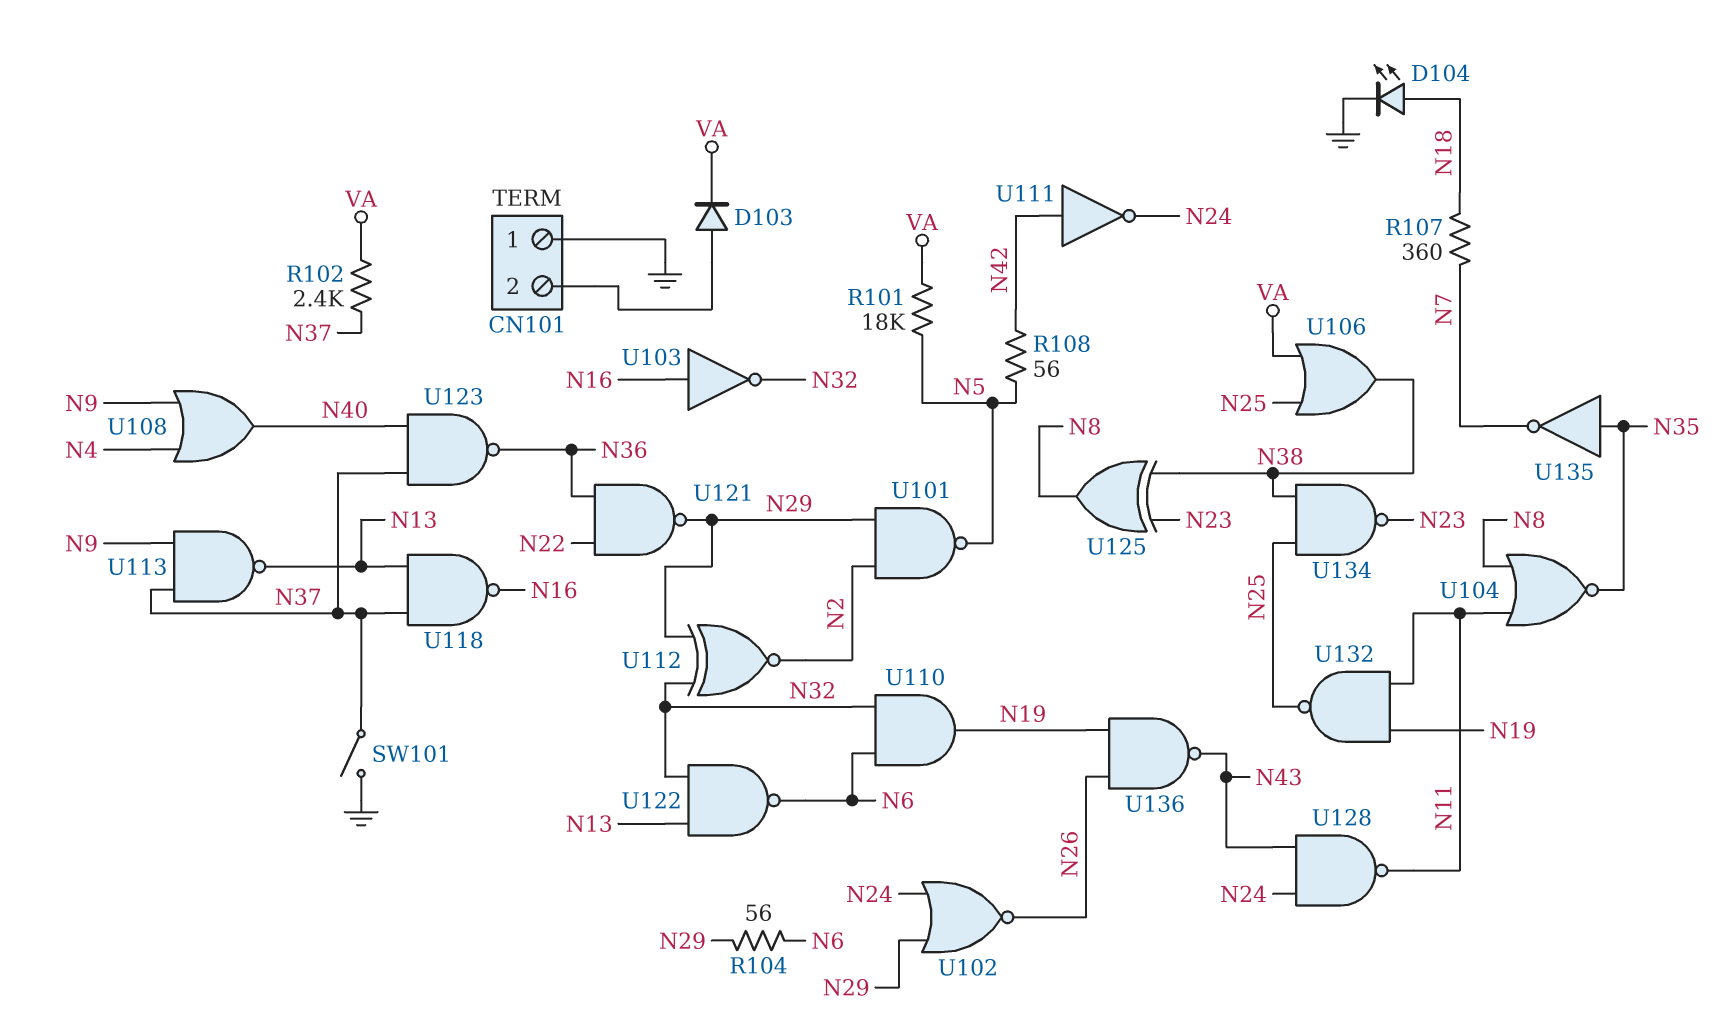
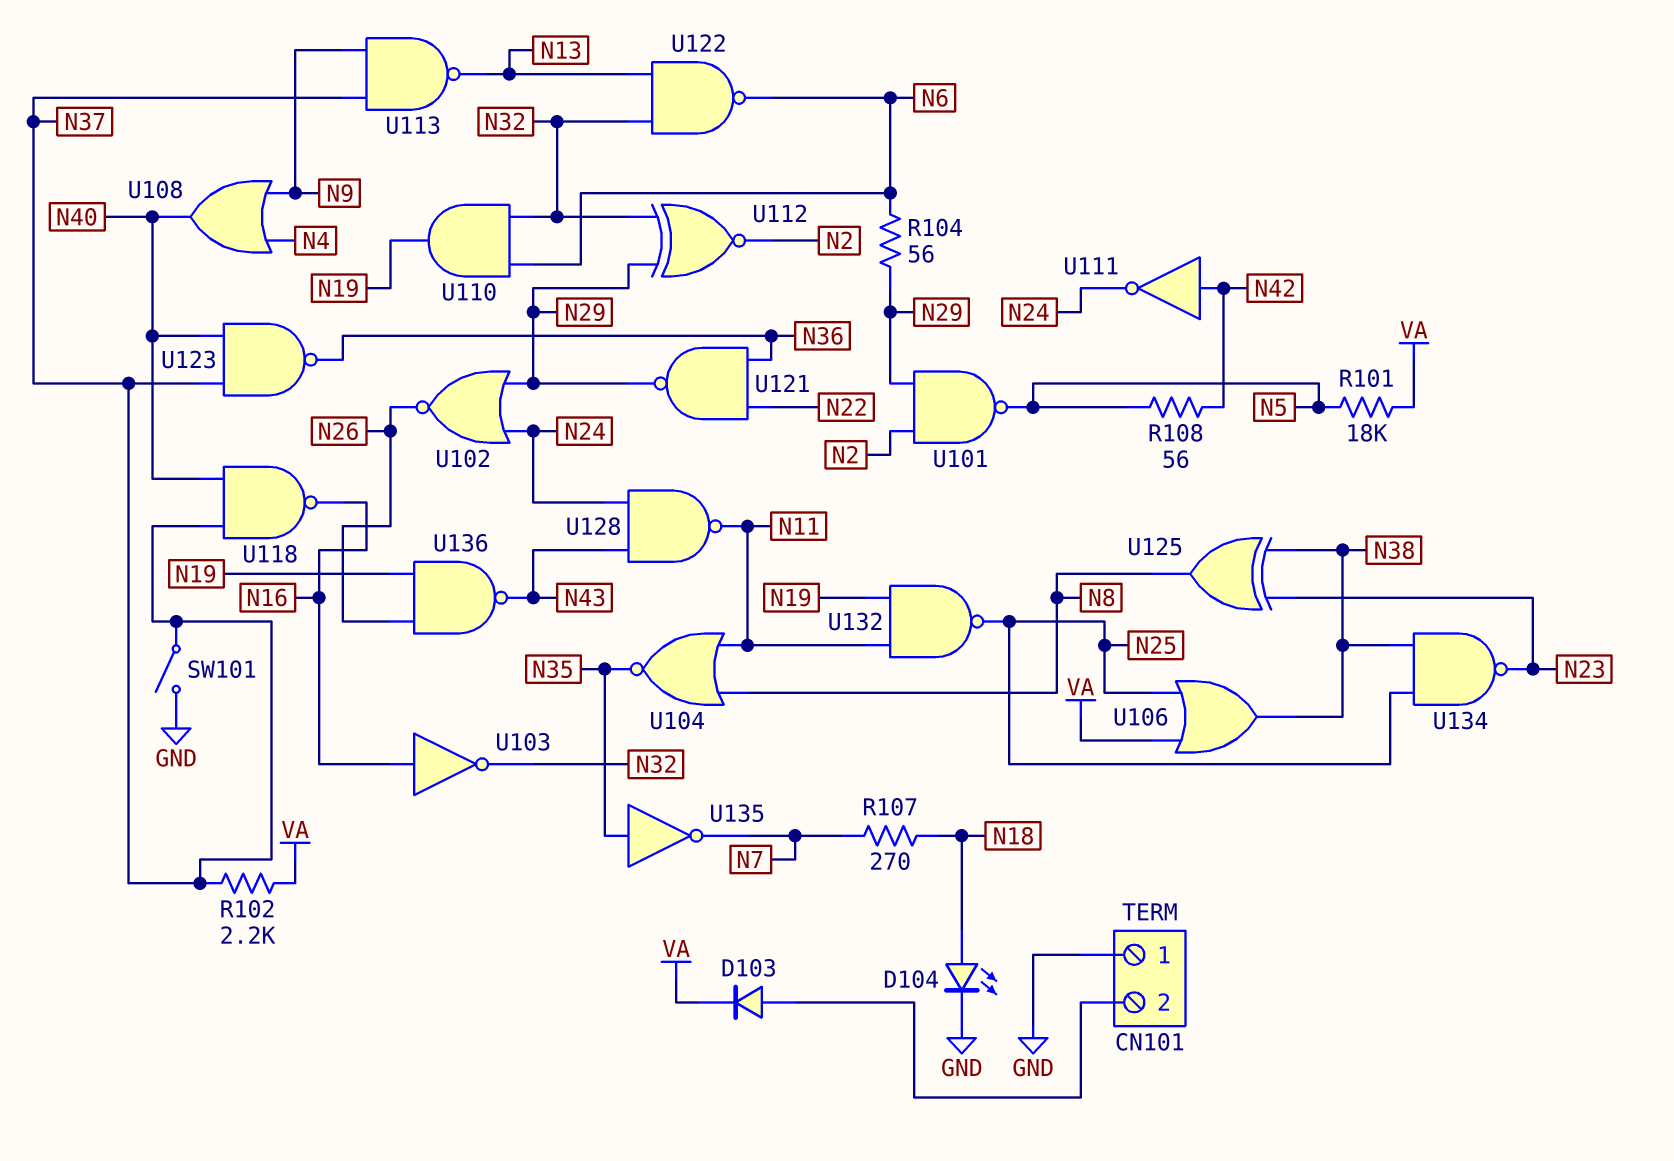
R102: 2.4k (N37, VA) -> 2.2k (N37, VA)
R107: 360 (N7, N18) -> 270 (N7, N18)
U118: NAND (in N13, in N37, out N16) -> NAND (in N37, in N40, out N16)

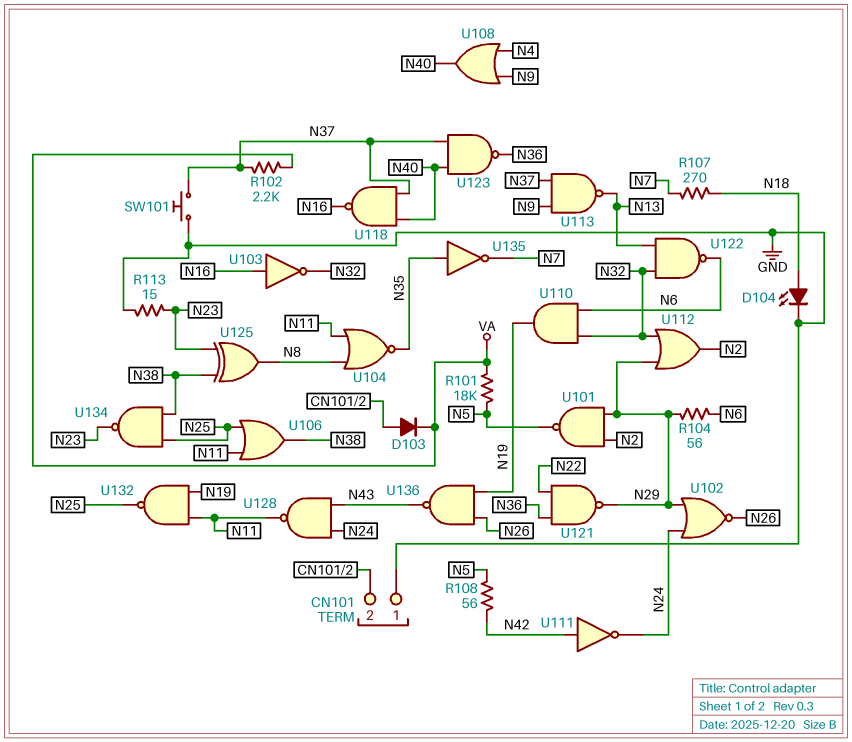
R113: none -> 15 (GND, N23)
SW101: switch (GND, N37) -> button (GND, N37)
U106: OR (in N25, in VA, out N38) -> OR (in N11, in N25, out N38)
U112: XNOR (in N29, in N32, out N2) -> OR (in N29, in N32, out N2)

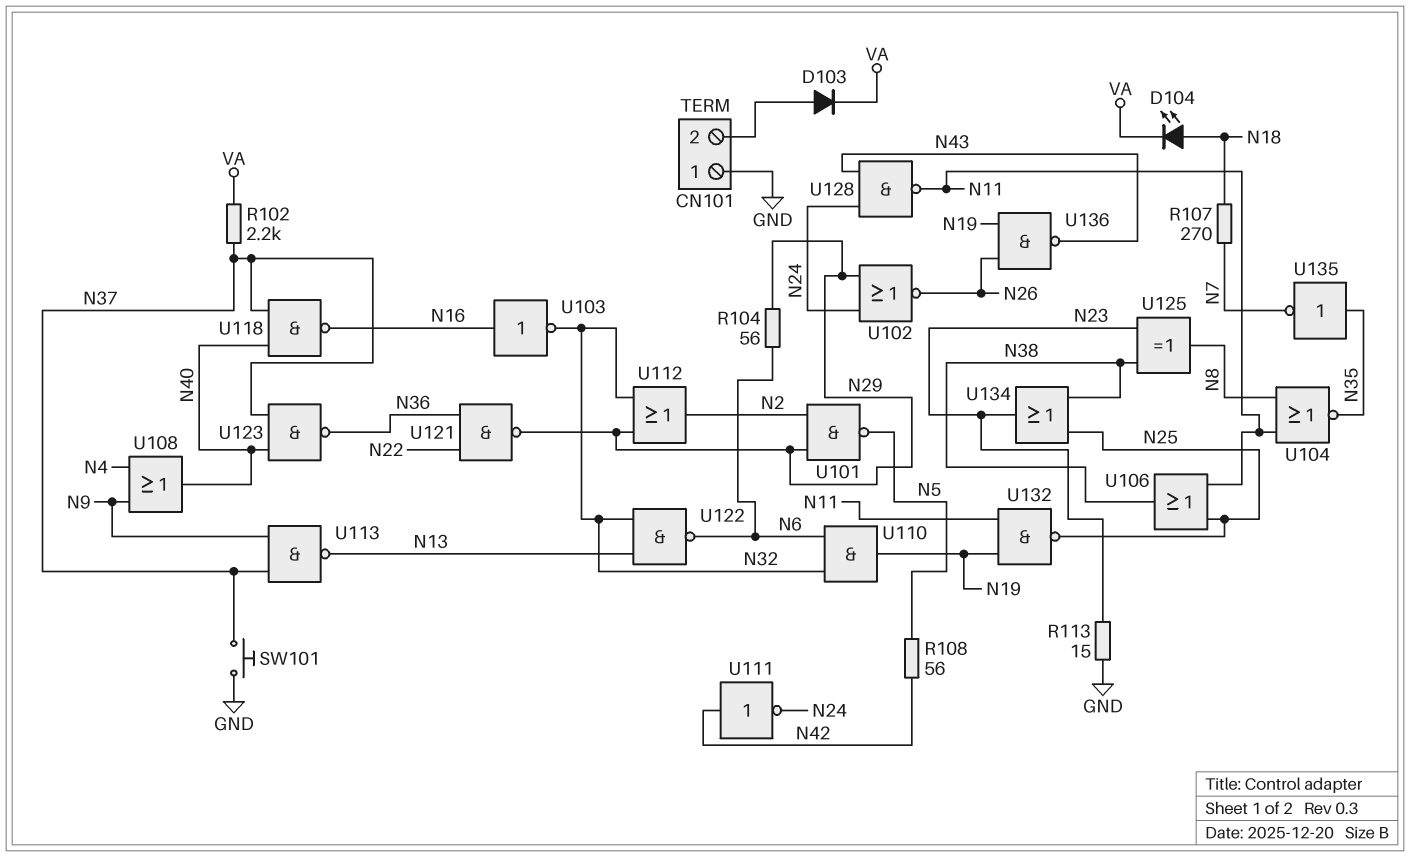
D104: LED (A N18, K GND) -> LED (A N18, K VA)
R101: 18k (N5, VA) -> none
U134: NAND (in N25, in N38, out N23) -> OR (in N25, in N38, out N23)

